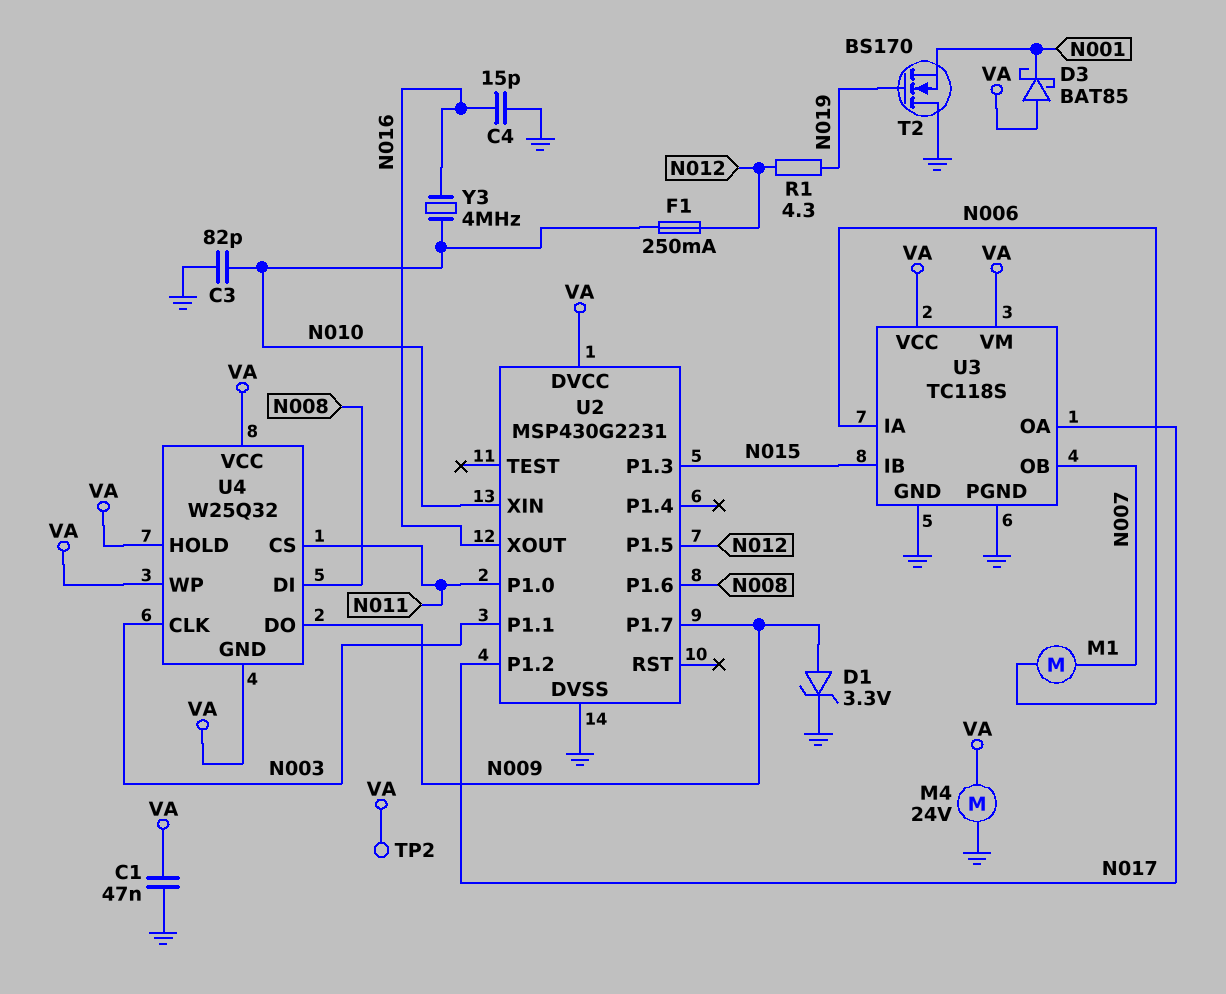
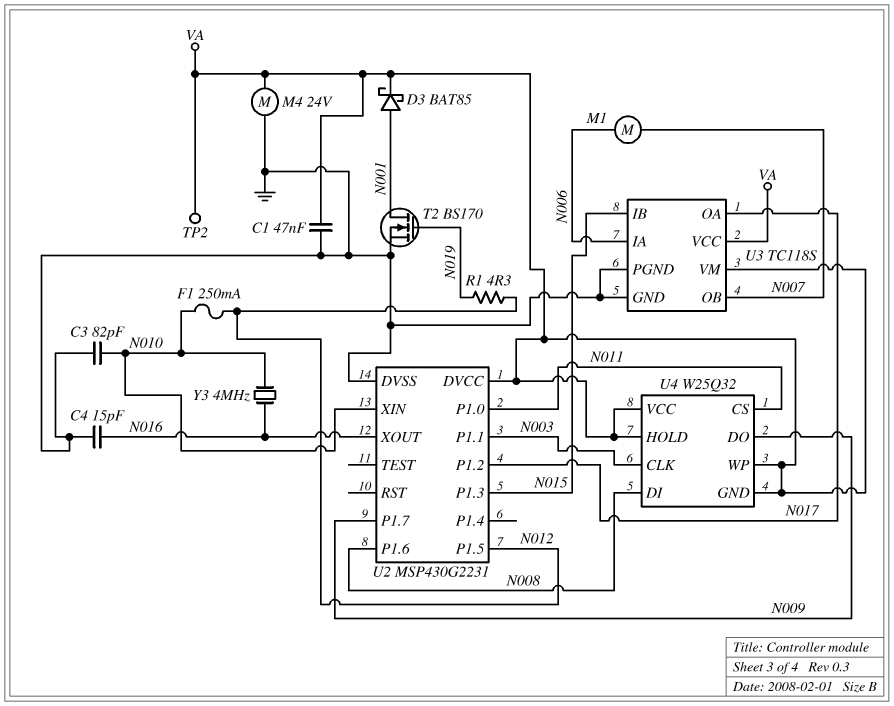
D1: zener 3.3V (A N009, K GND) -> none
D3: schottky BAT85 (A VA, K N001) -> schottky BAT85 (A N001, K VA)
T2: NMOS BS170 (G N019, D GND, S N001) -> NMOS BS170 (G N019, D N001, S GND)

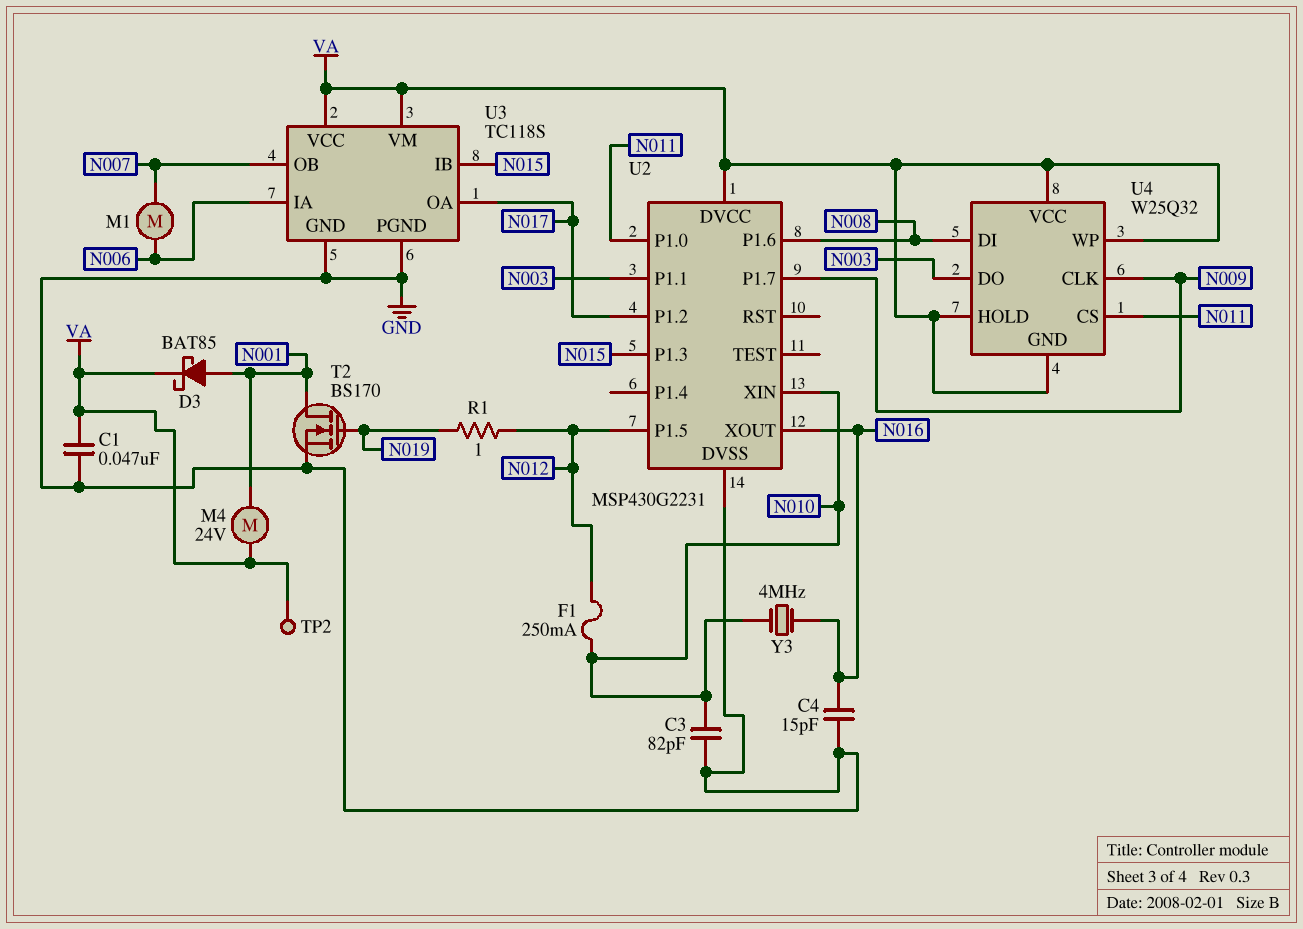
M4: motor 24V (GND, VA) -> motor 24V (N001, VA)
R1: 4.3 (N012, N019) -> 1 (N012, N019)
U4 pin CLK: N003 -> N009
U4 pin DO: N009 -> N003

